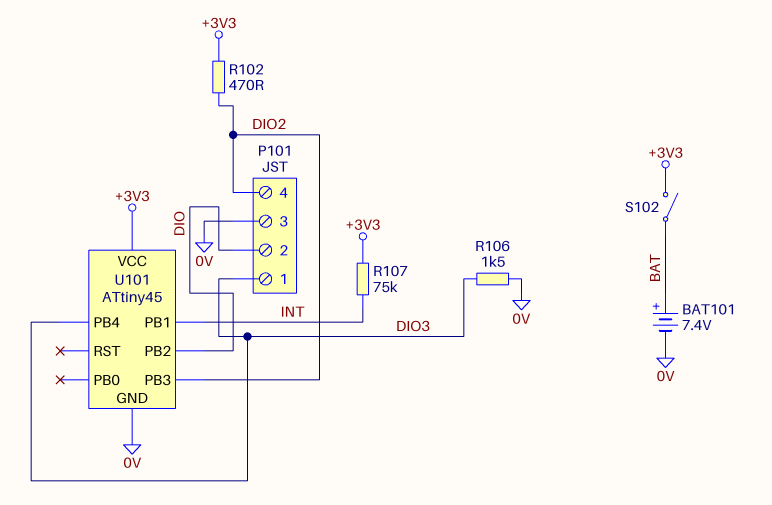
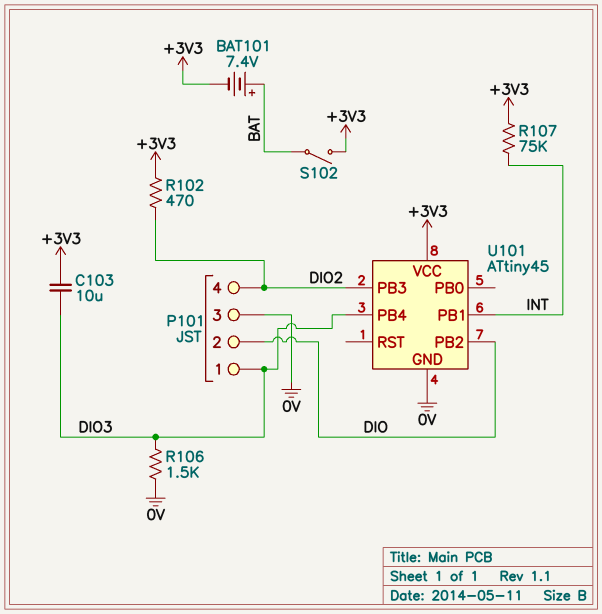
BAT101: 7.4V (plus BAT, minus 0V) -> 7.4V (plus BAT, minus +3V3)
C103: none -> 10uF (+3V3, DIO3)

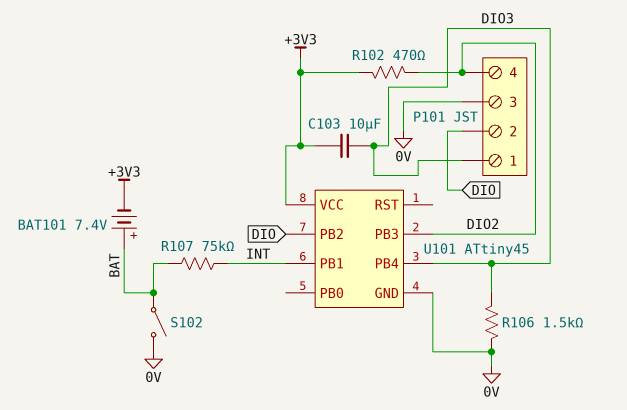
R107: 75k (+3V3, INT) -> 75k (BAT, INT)
S102: switch (+3V3, BAT) -> switch (0V, BAT)

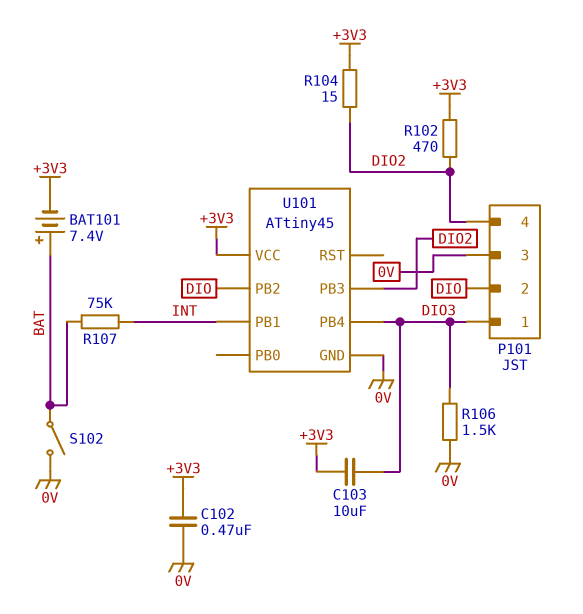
C102: none -> 470nF (+3V3, 0V)
R104: none -> 15 (+3V3, DIO2)

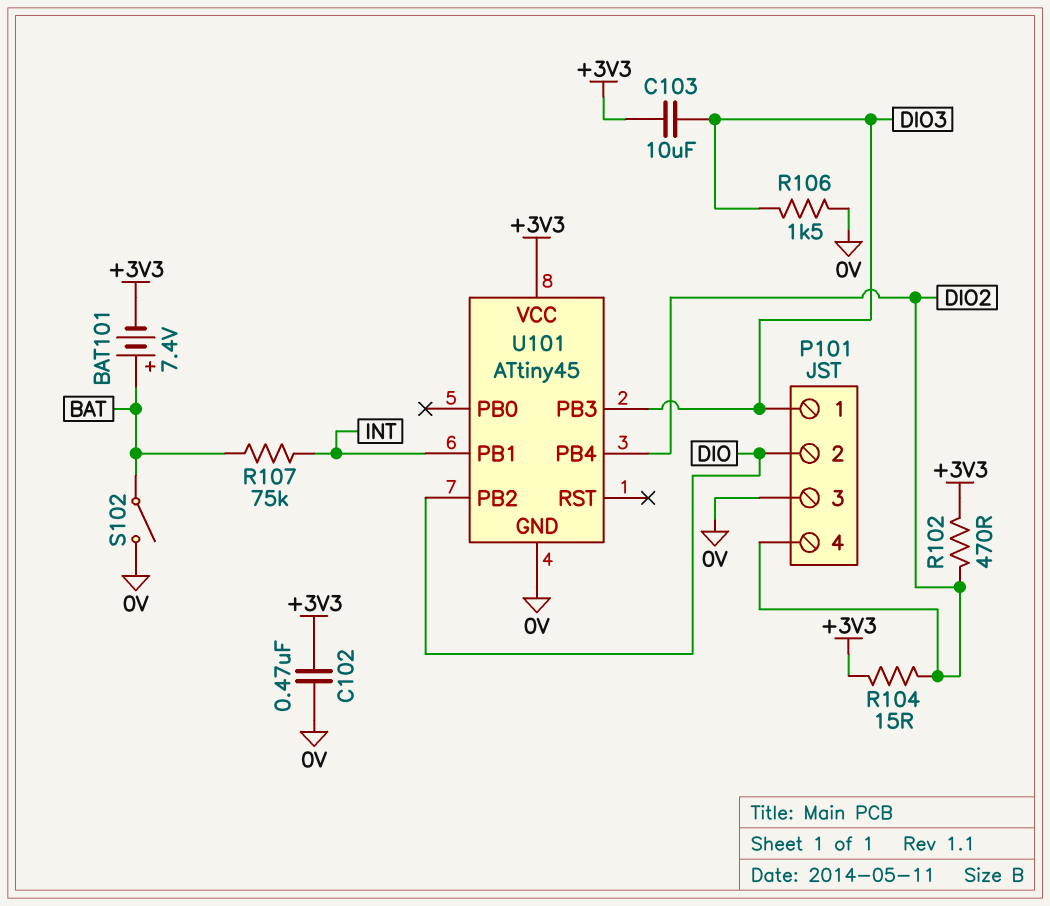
U101 pin PB3: DIO2 -> DIO3
U101 pin PB4: DIO3 -> DIO2

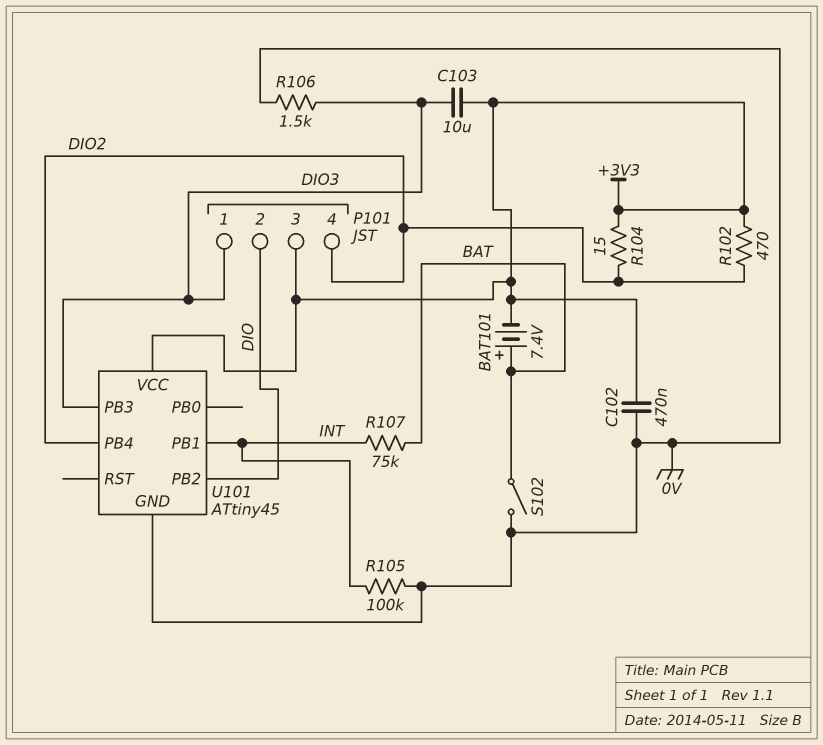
P101 pin 3: 0V -> +3V3
R105: none -> 100k (0V, INT)

